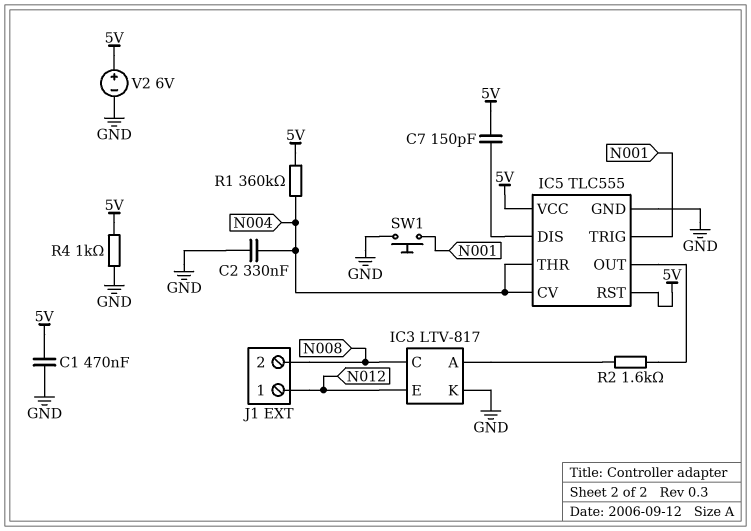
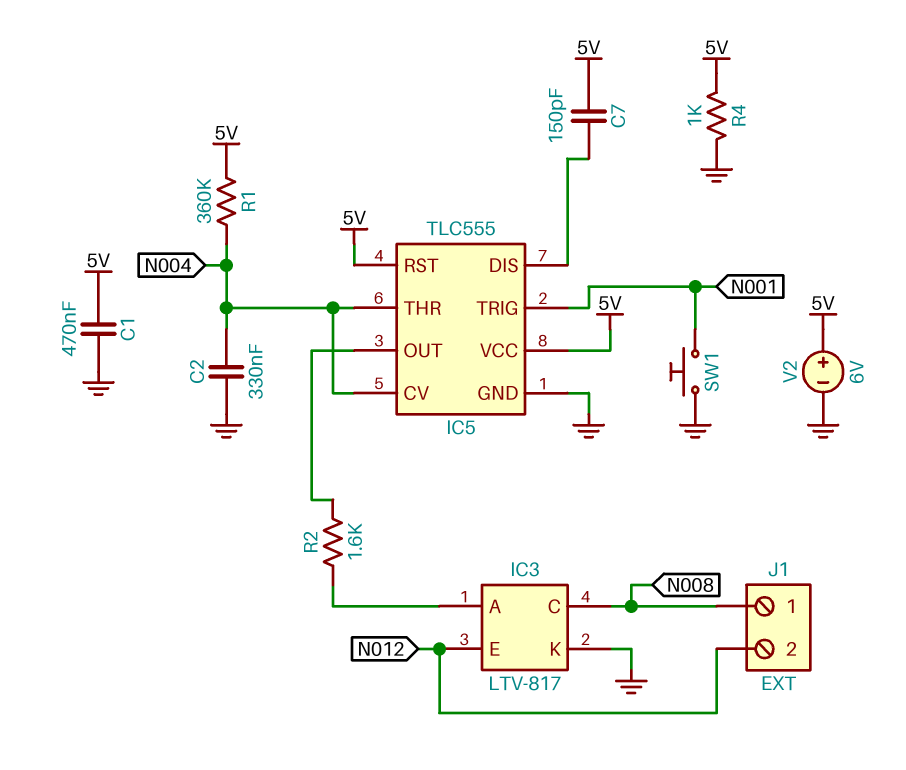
J1 pin 1: N012 -> N008
J1 pin 2: N008 -> N012

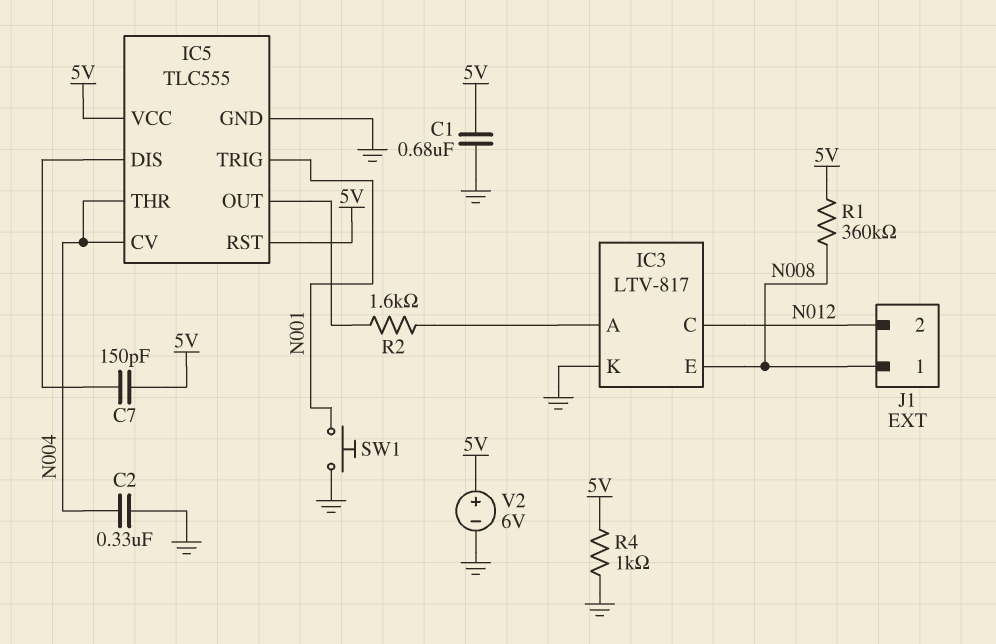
C1: 470nF (5V, GND) -> 680nF (5V, GND)
IC3 pin C: N008 -> N012
IC3 pin E: N012 -> N008
R1: 360k (5V, N004) -> 360k (5V, N008)

